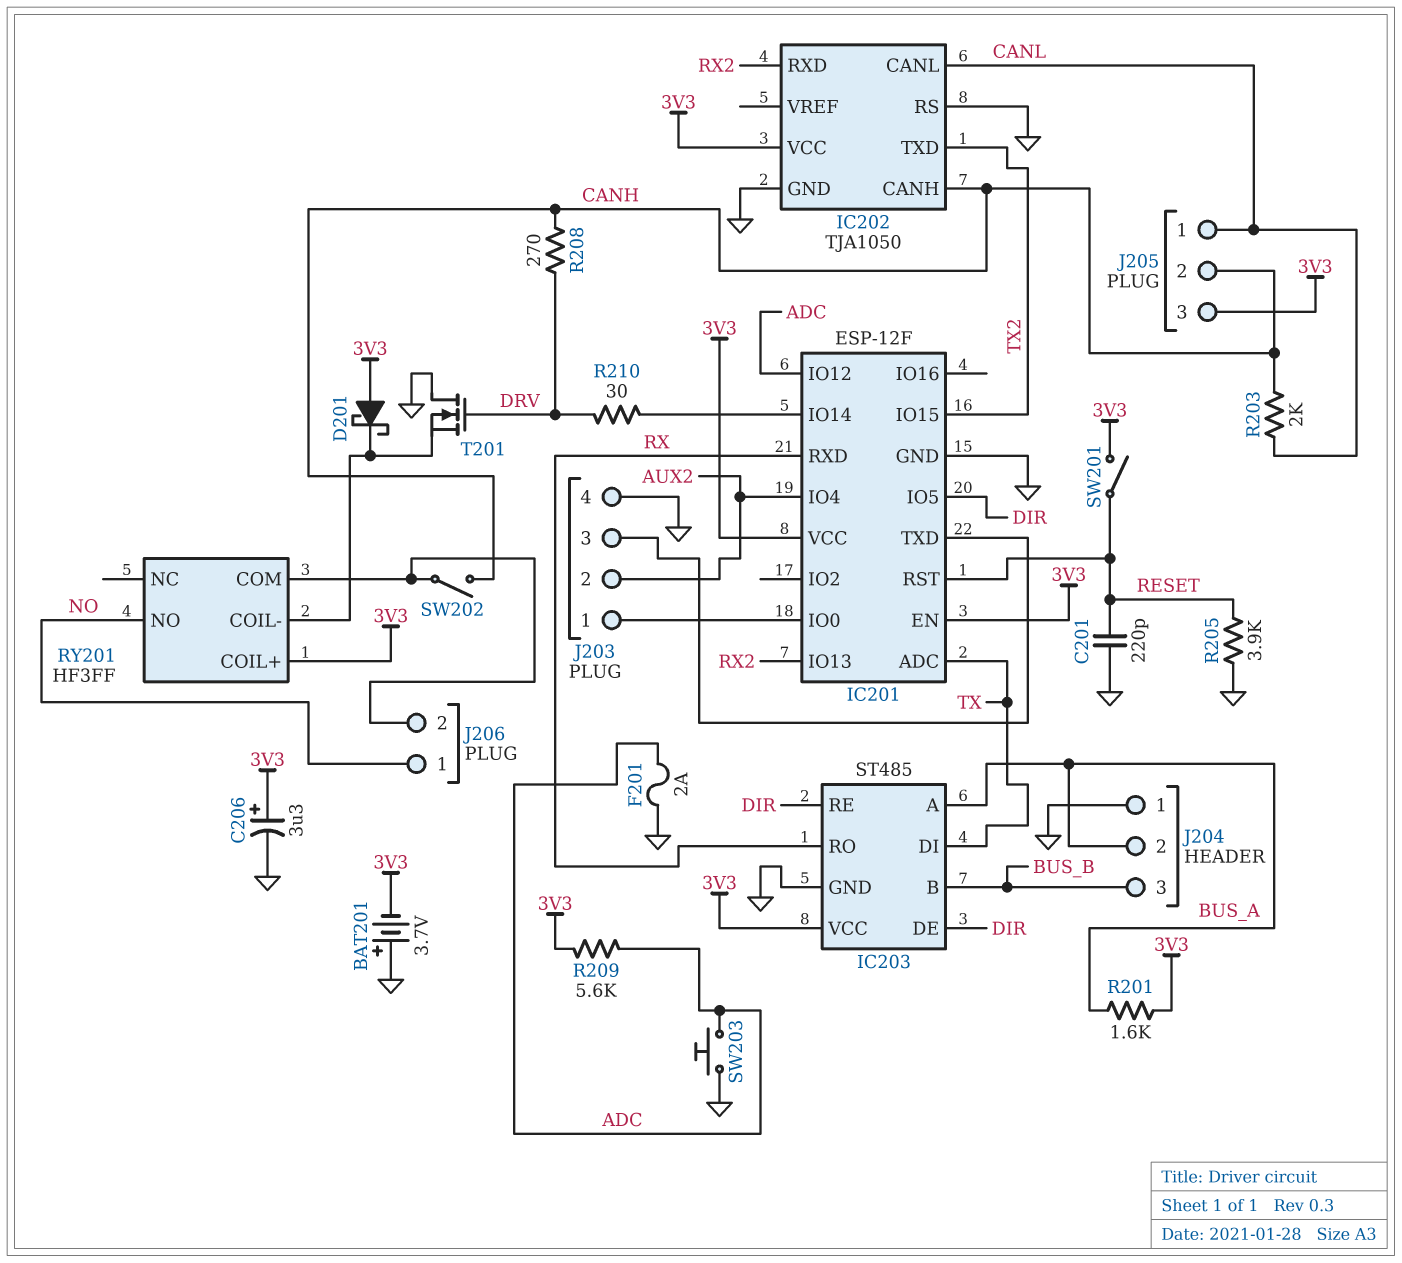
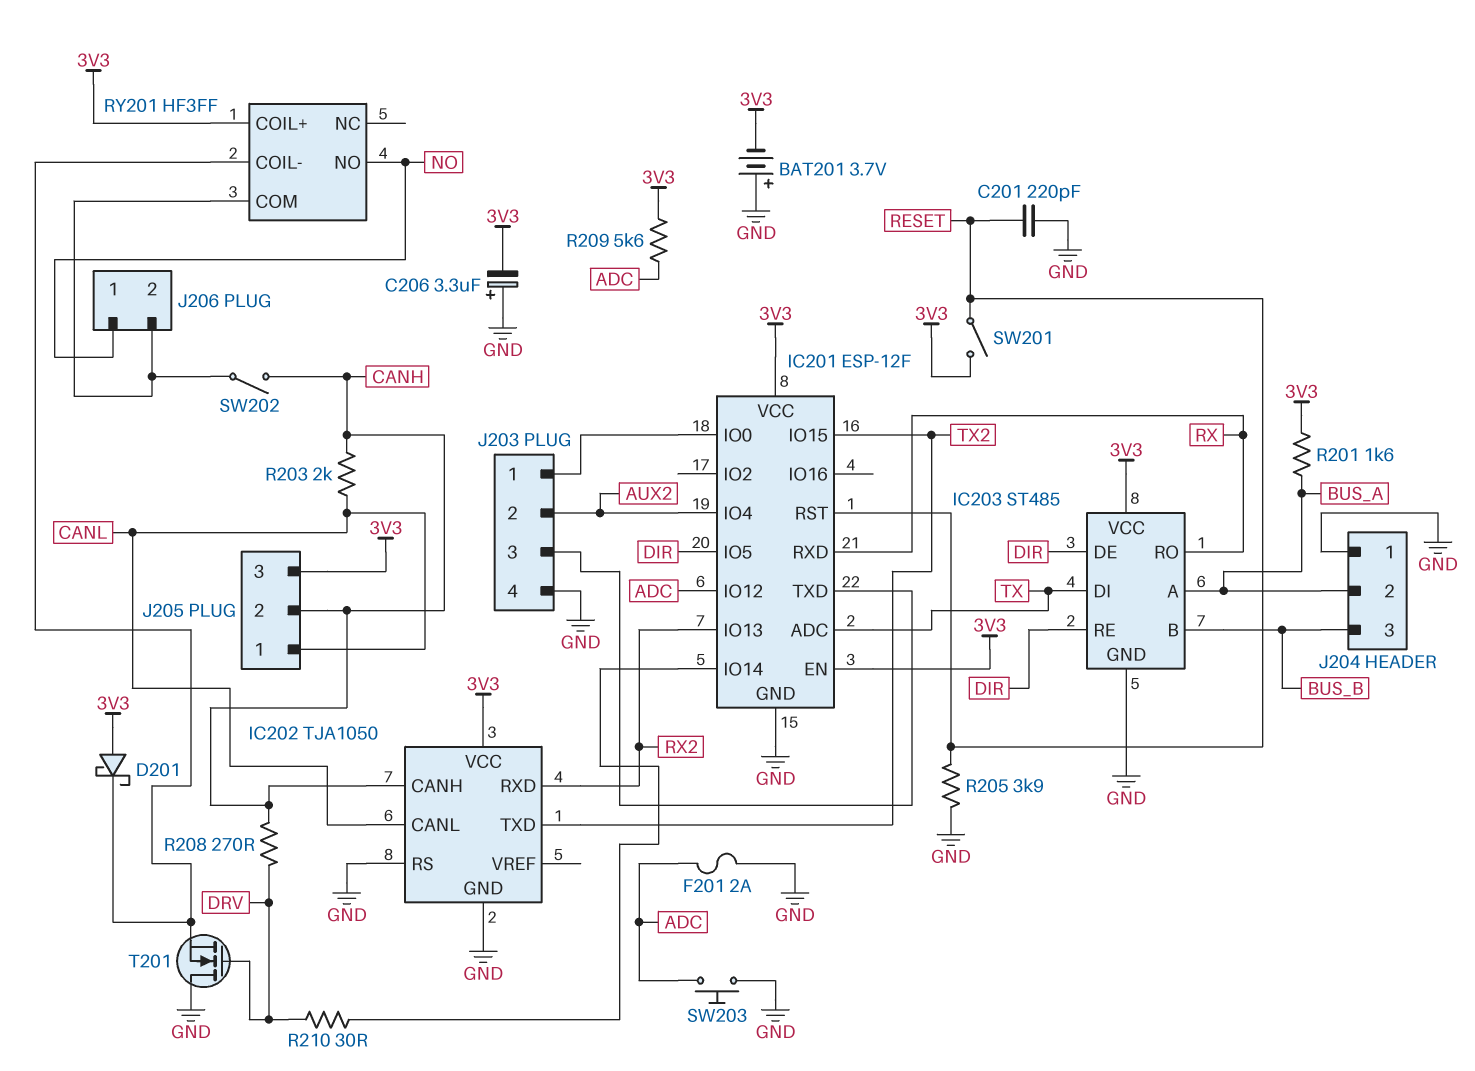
C206: 3.3uF (plus 3V3, minus GND) -> 3.3uF (plus GND, minus 3V3)

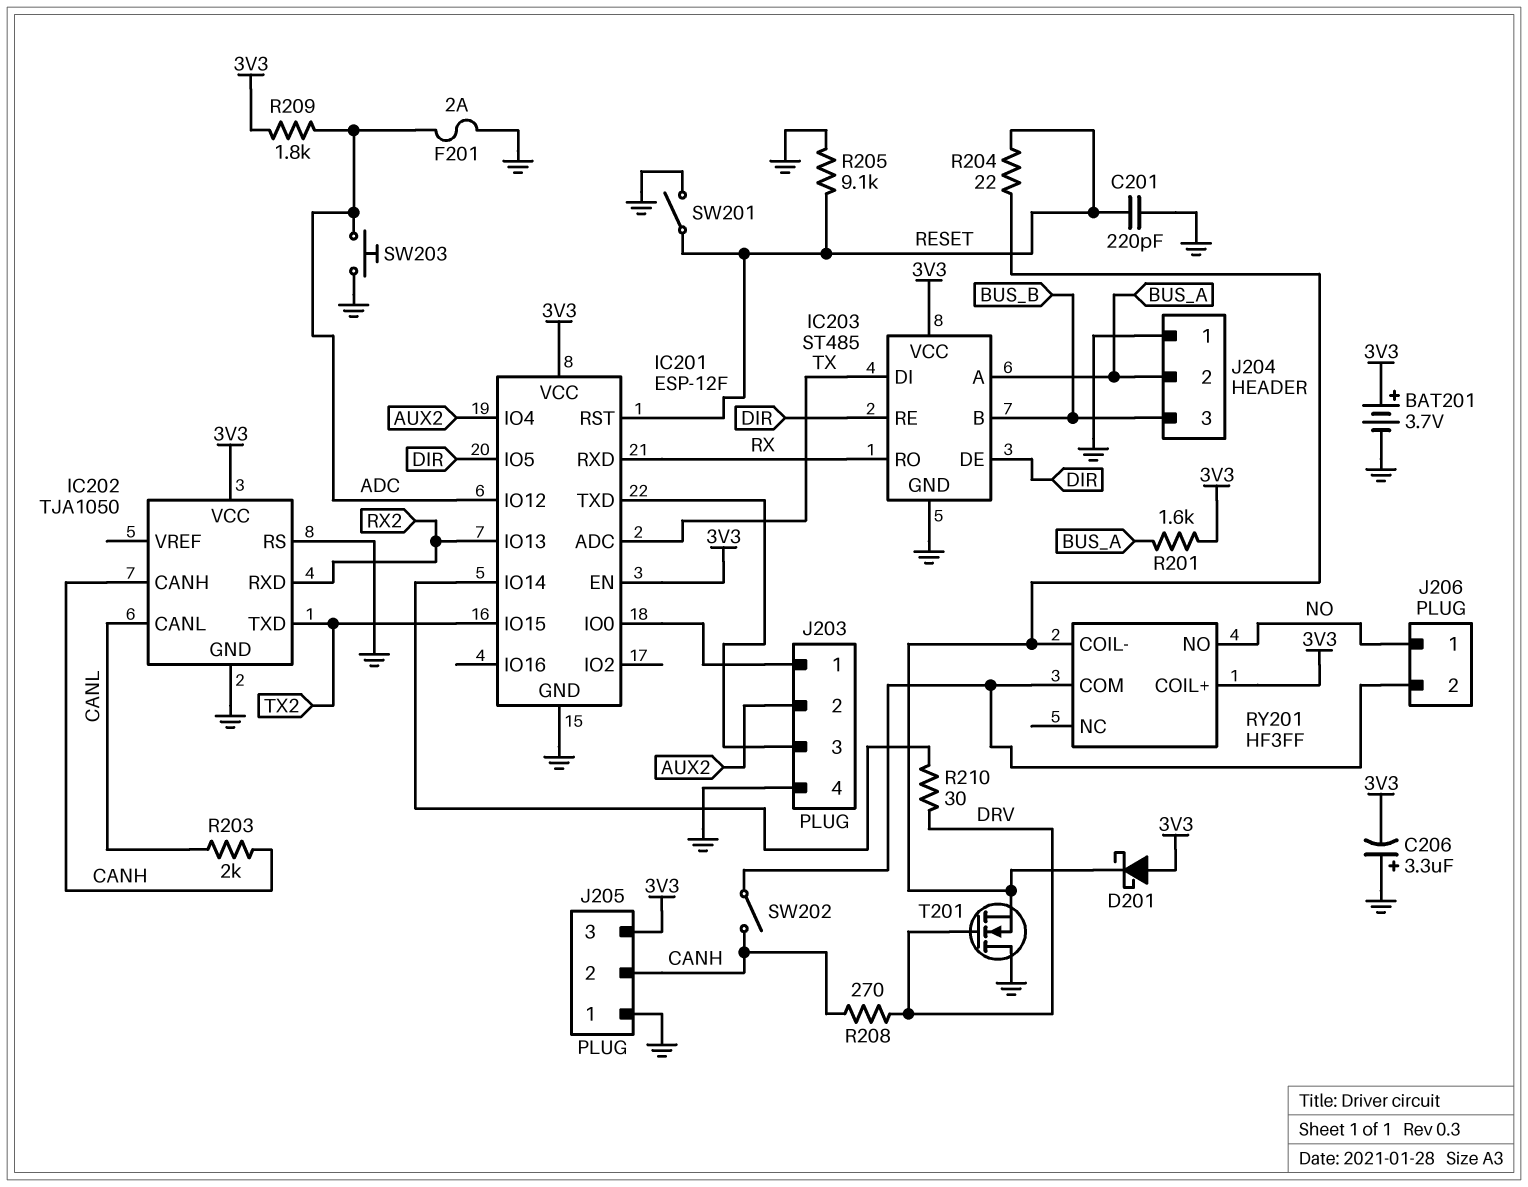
BAT201: 3.7V (plus GND, minus 3V3) -> 3.7V (plus 3V3, minus GND)
J205 pin 1: CANL -> GND
R204: none -> 22 (RESET, RY201/COIL-)
R205: 3.9k (GND, RESET) -> 9.1k (GND, RESET)
R209: 5.6k (3V3, ADC) -> 1.8k (3V3, ADC)
SW201: switch (3V3, RESET) -> switch (GND, RESET)

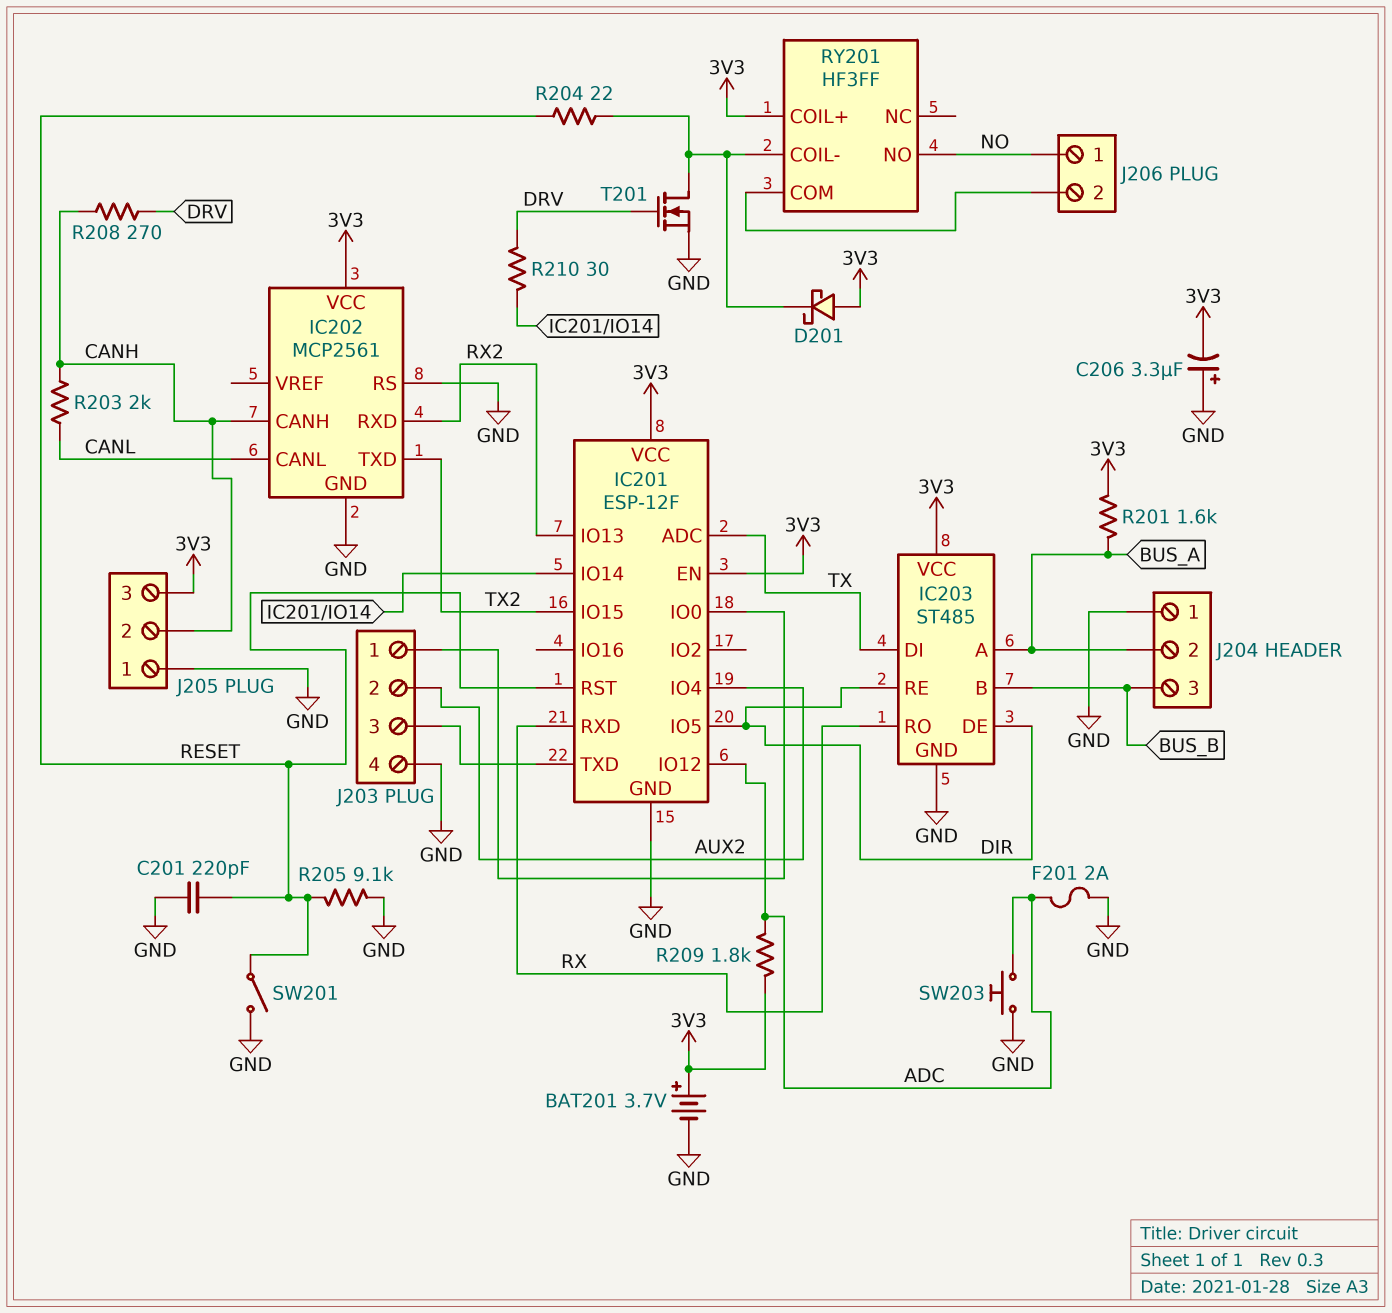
IC202: TJA1050 -> MCP2561
SW202: switch (CANH, J206/2) -> none
T201: NMOS (G DRV, D GND, S RY201/COIL-) -> NMOS (G DRV, D RY201/COIL-, S GND)

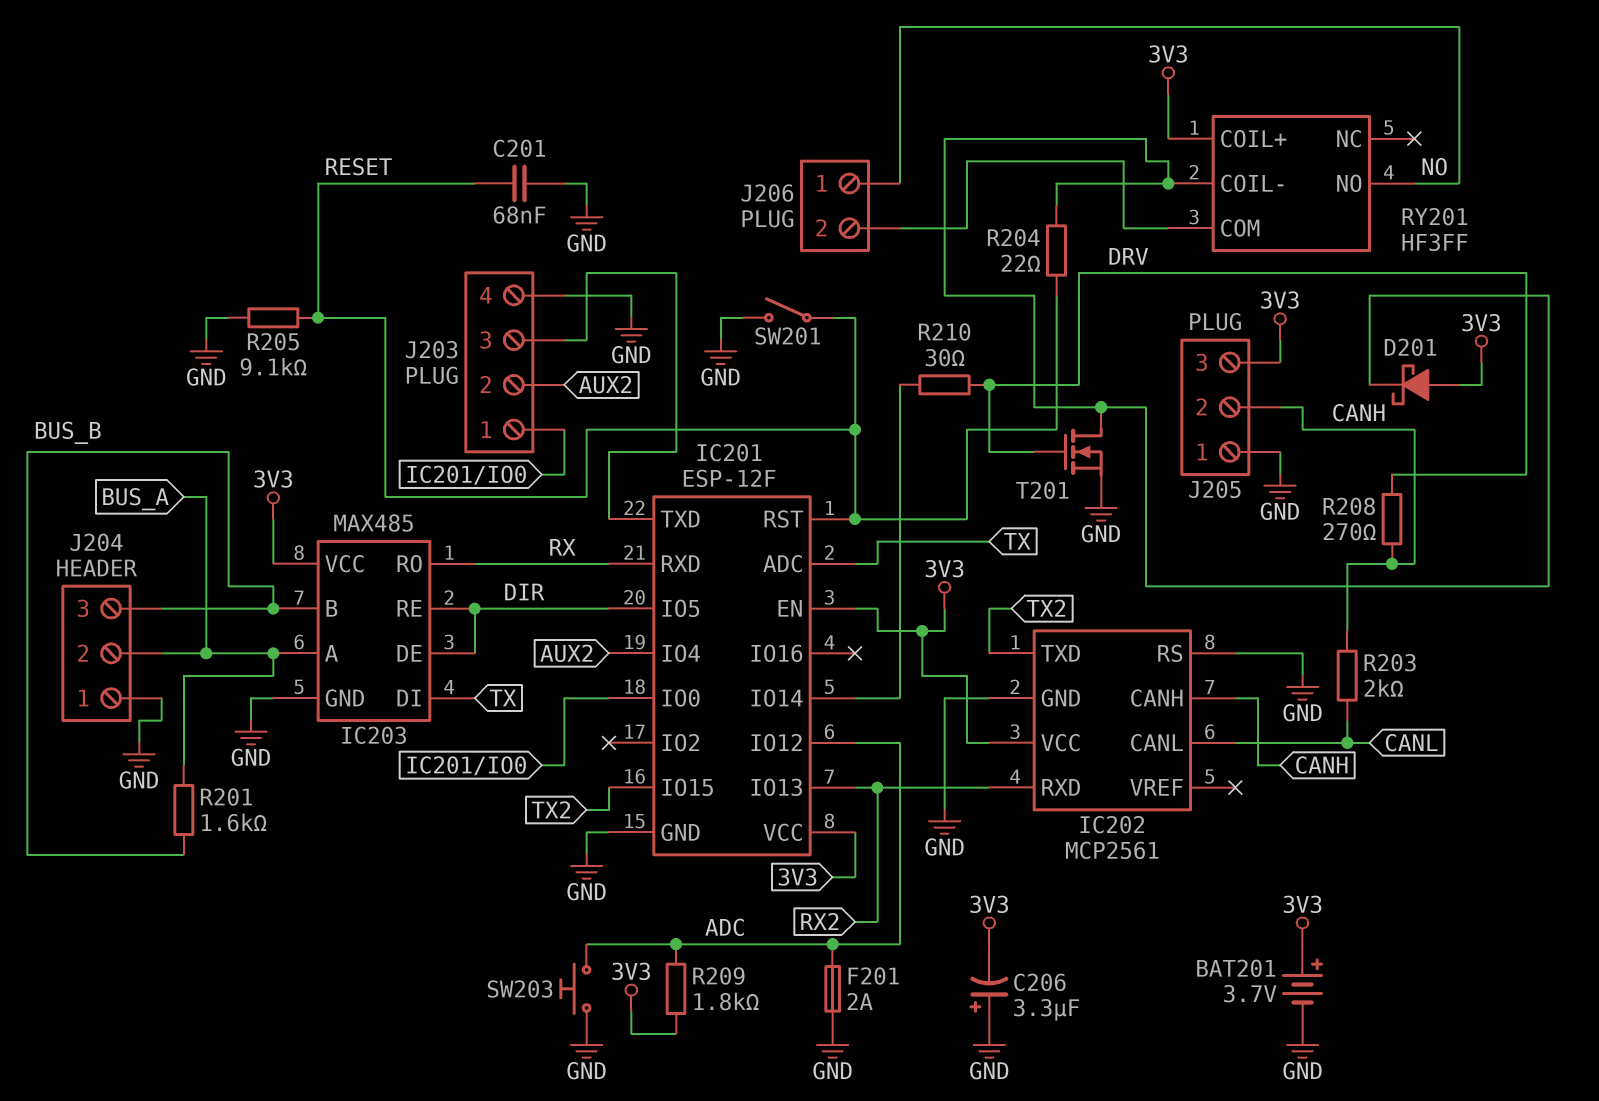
C201: 220pF (GND, RESET) -> 68nF (GND, RESET)
IC203: ST485 -> MAX485
R201: 1.6k (3V3, BUS_A) -> 1.6k (BUS_A, BUS_B)

